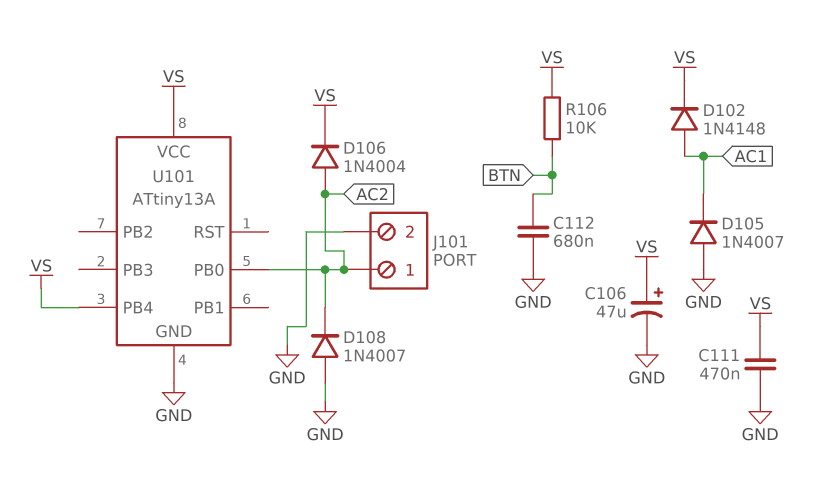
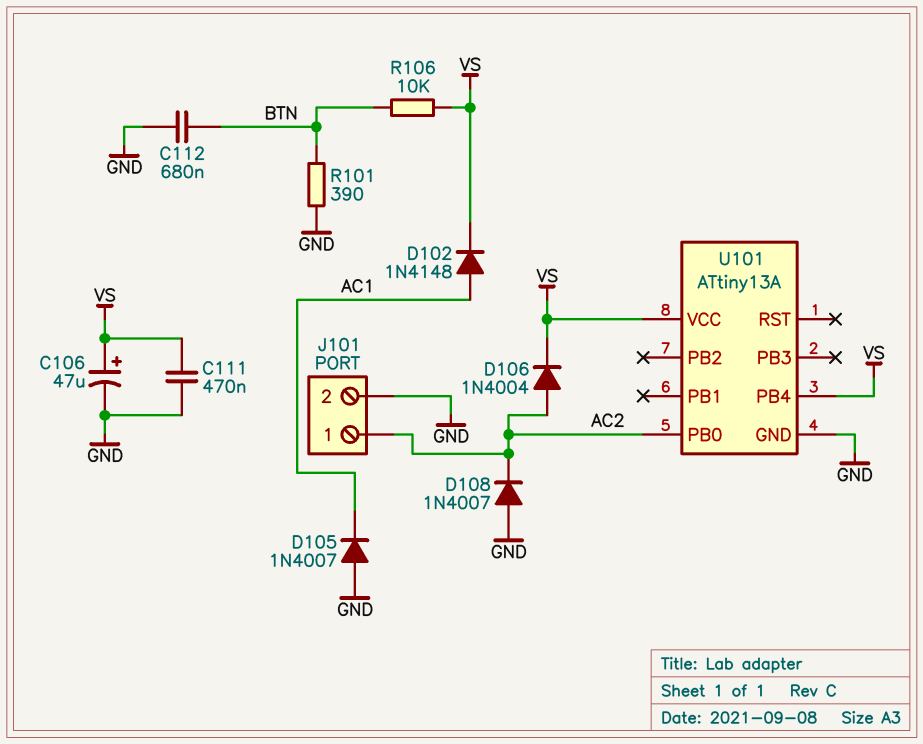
R101: none -> 390 (BTN, GND)

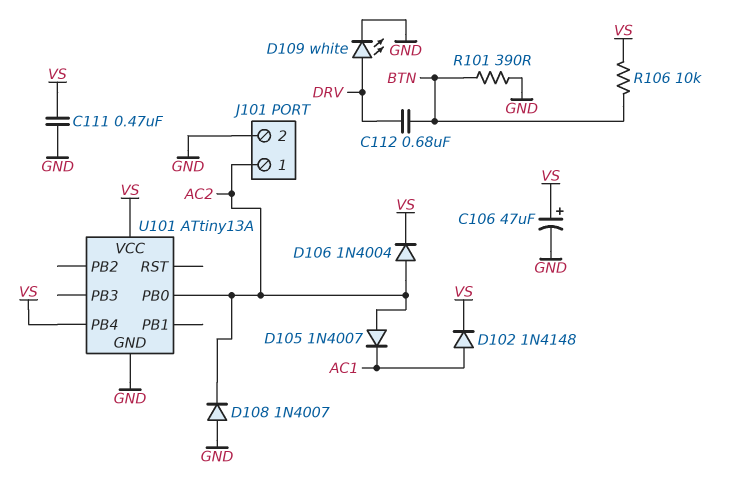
C112: 680nF (BTN, GND) -> 680nF (BTN, DRV)
D105: diode 1N4007 (A GND, K AC1) -> diode 1N4007 (A AC2, K AC1)
D109: none -> LED white (A DRV, K GND)

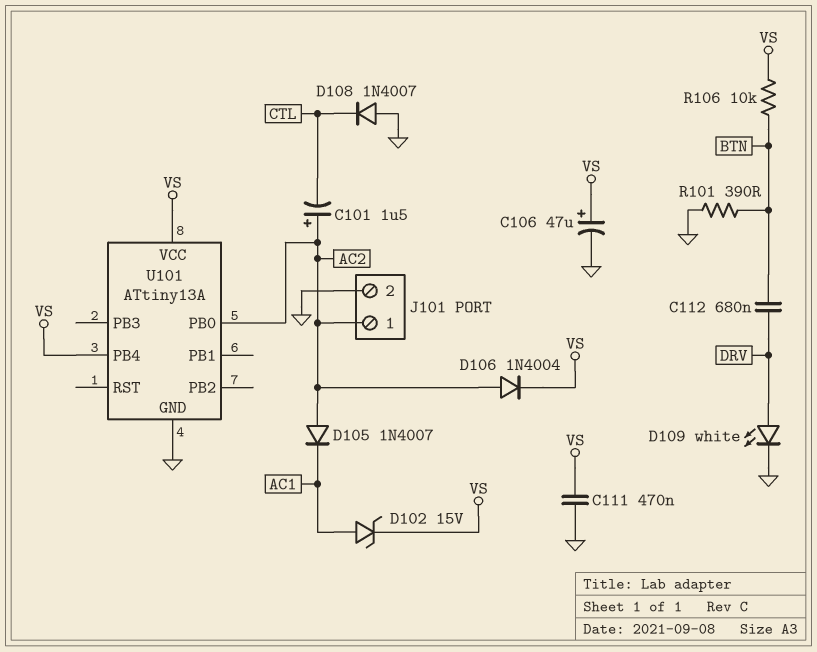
C101: none -> 1.5uF (plus AC2, minus CTL)
D102: diode 1N4148 (A AC1, K VS) -> zener 15V (A AC1, K VS)
D108: diode 1N4007 (A GND, K AC2) -> diode 1N4007 (A GND, K CTL)

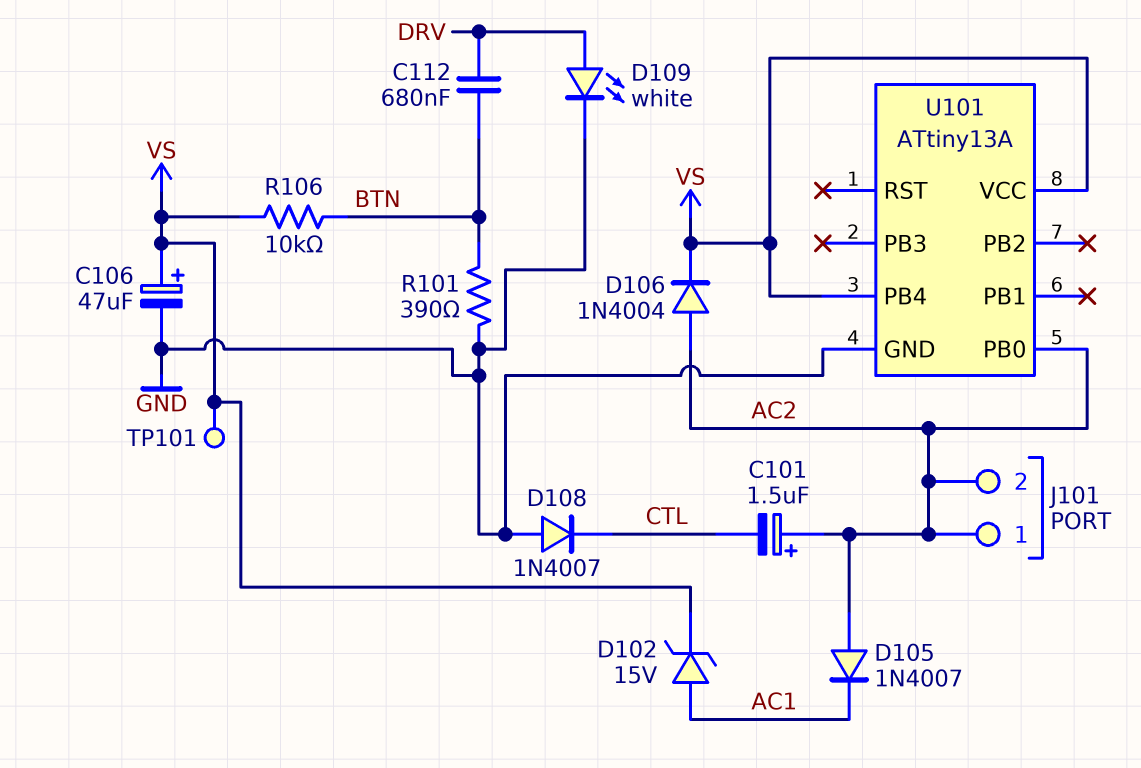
C111: 470nF (GND, VS) -> none
J101 pin 2: GND -> AC2
TP101: none -> test point (VS)

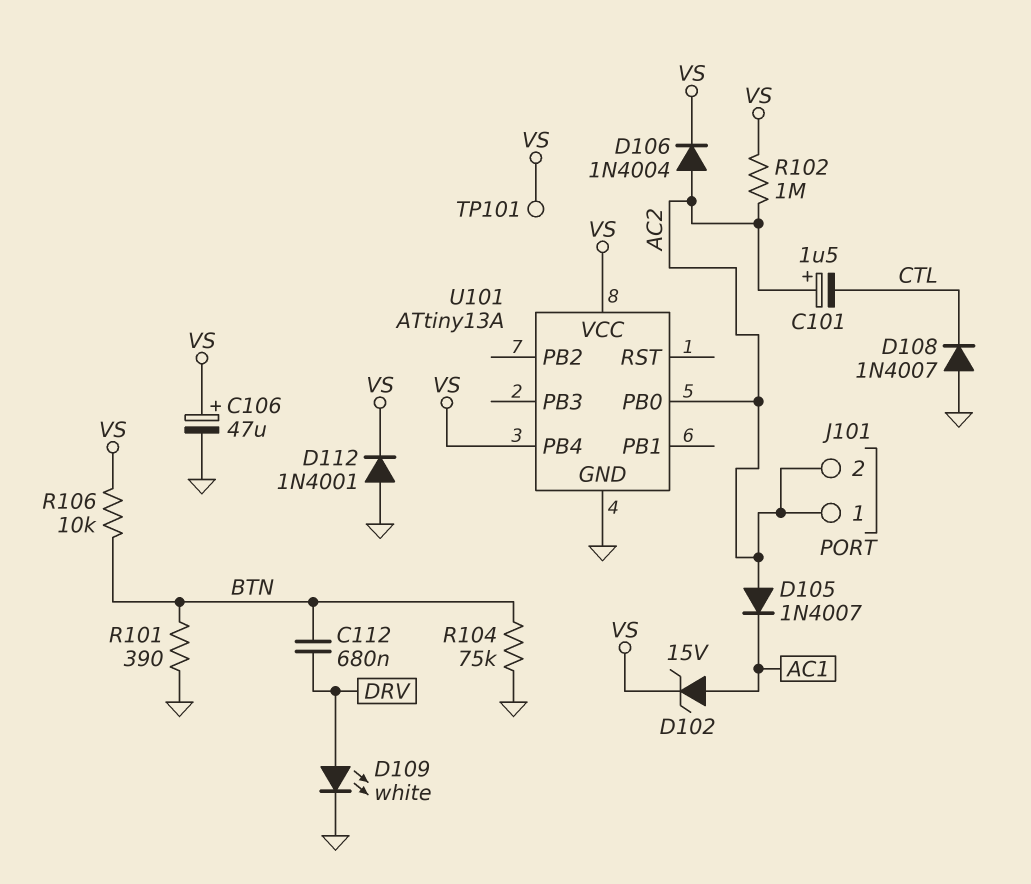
D112: none -> diode 1N4001 (A GND, K VS)
R102: none -> 1M (AC2, VS)
R104: none -> 75k (BTN, GND)

